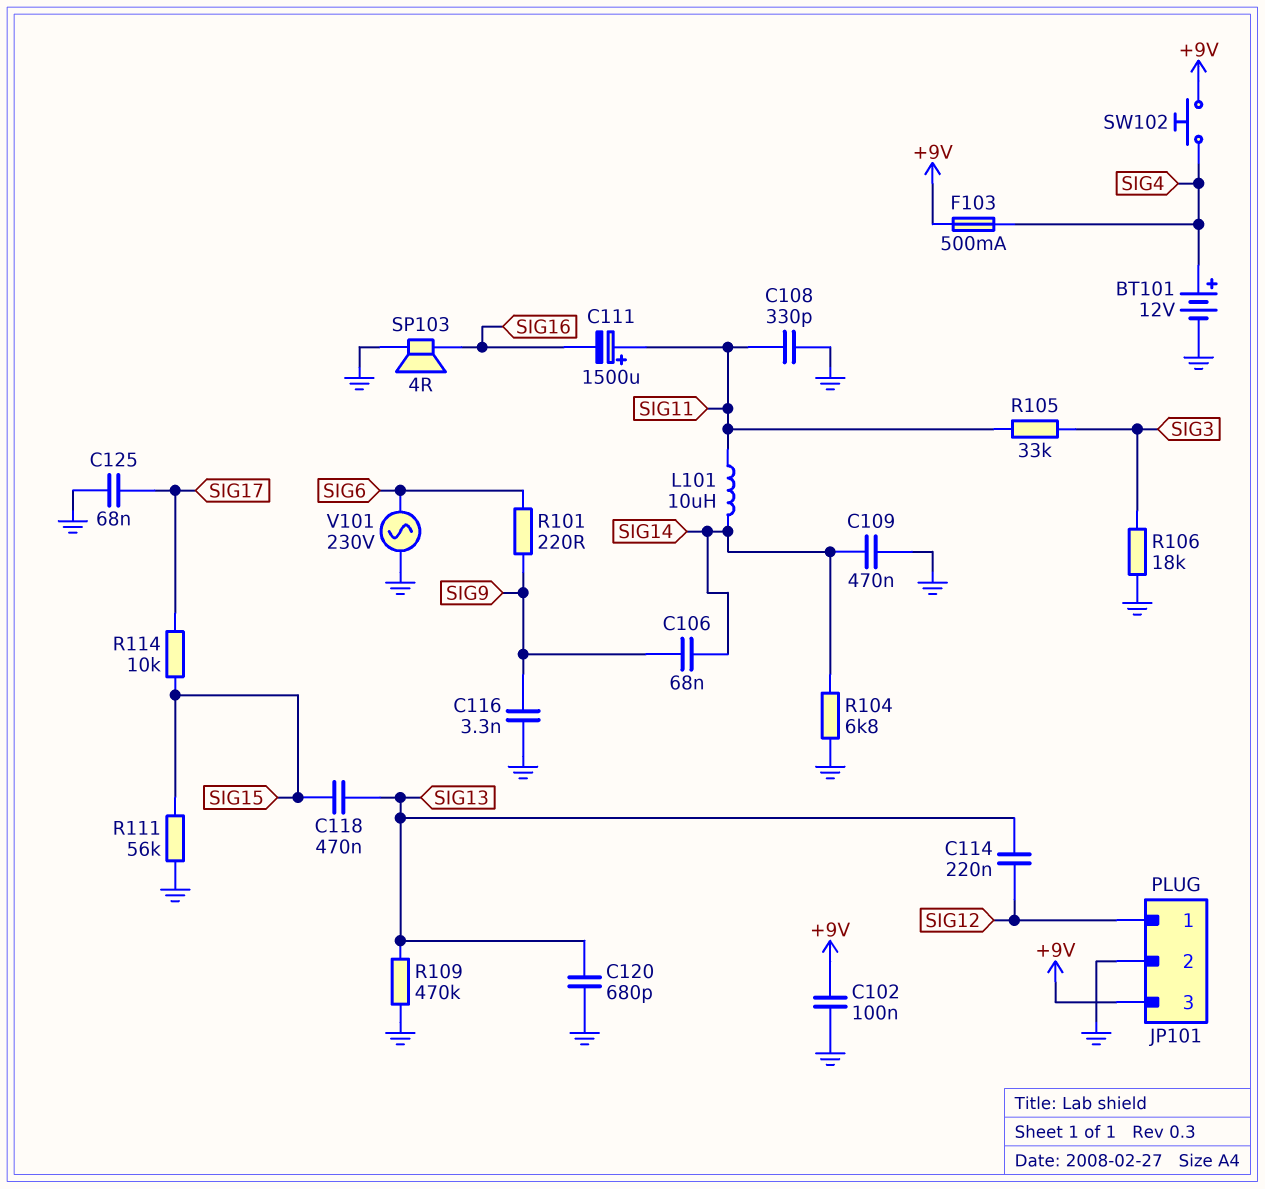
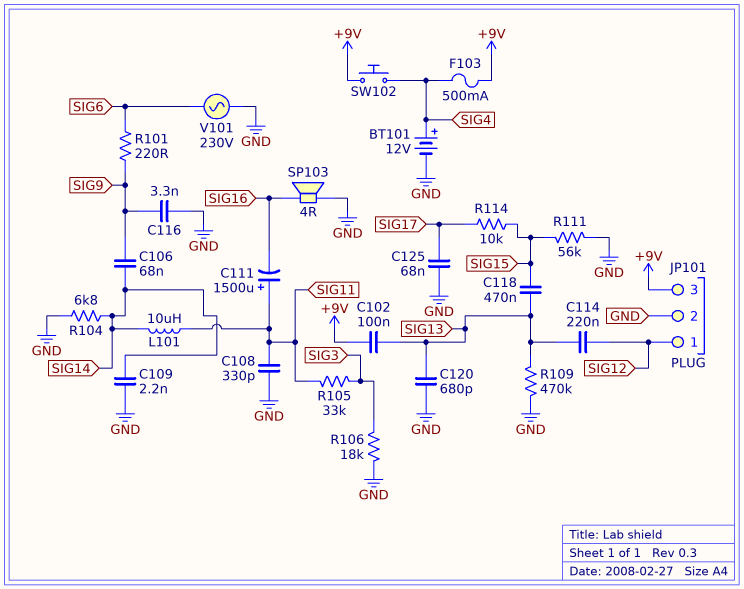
C102: 100nF (+9V, GND) -> 100nF (+9V, SIG13)
C109: 470nF (GND, SIG14) -> 2.2nF (GND, SIG14)

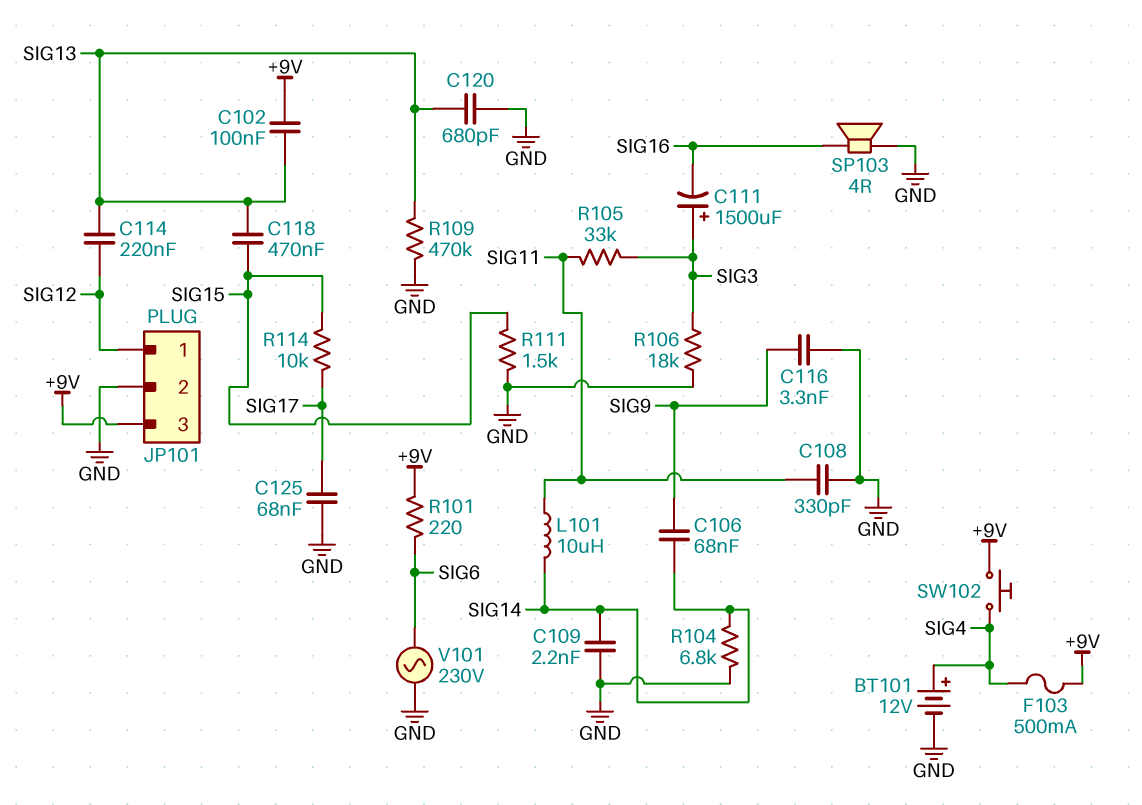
C111: 1500uF (plus SIG11, minus SIG16) -> 1500uF (plus SIG3, minus SIG16)
R101: 220 (SIG6, SIG9) -> 220 (+9V, SIG6)
R111: 56k (GND, SIG15) -> 1.5k (GND, SIG15)

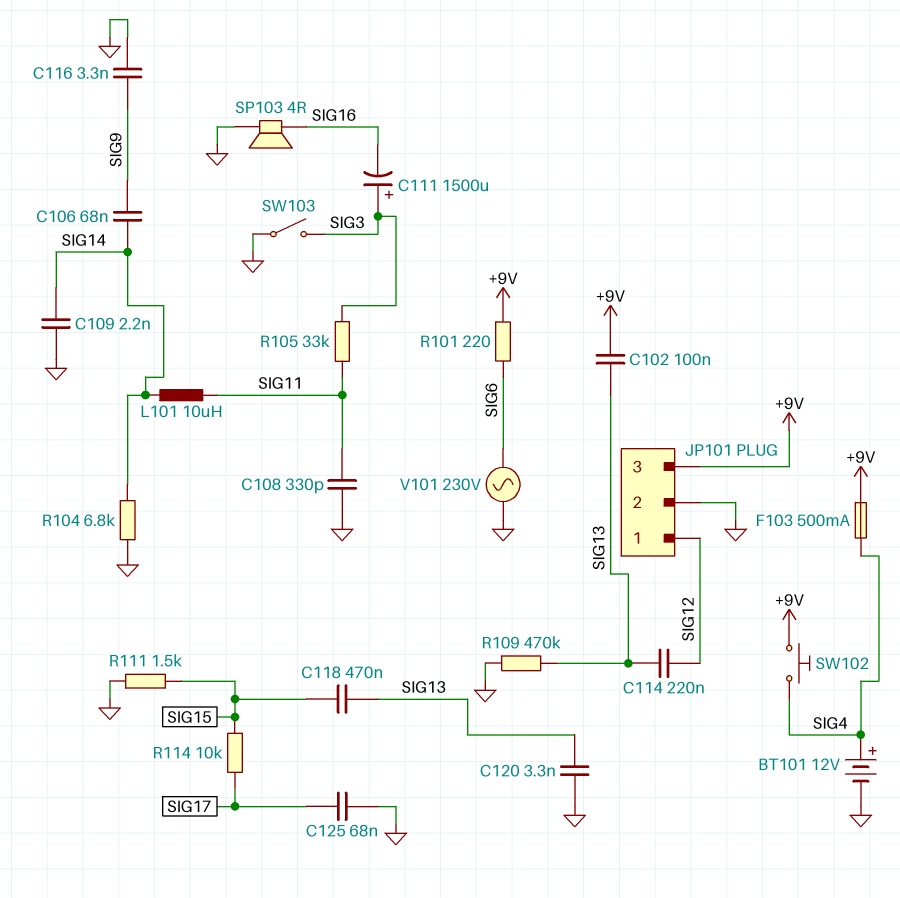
C120: 680pF (GND, SIG13) -> 3.3nF (GND, SIG13)
R106: 18k (GND, SIG3) -> none
SW103: none -> switch (GND, SIG3)

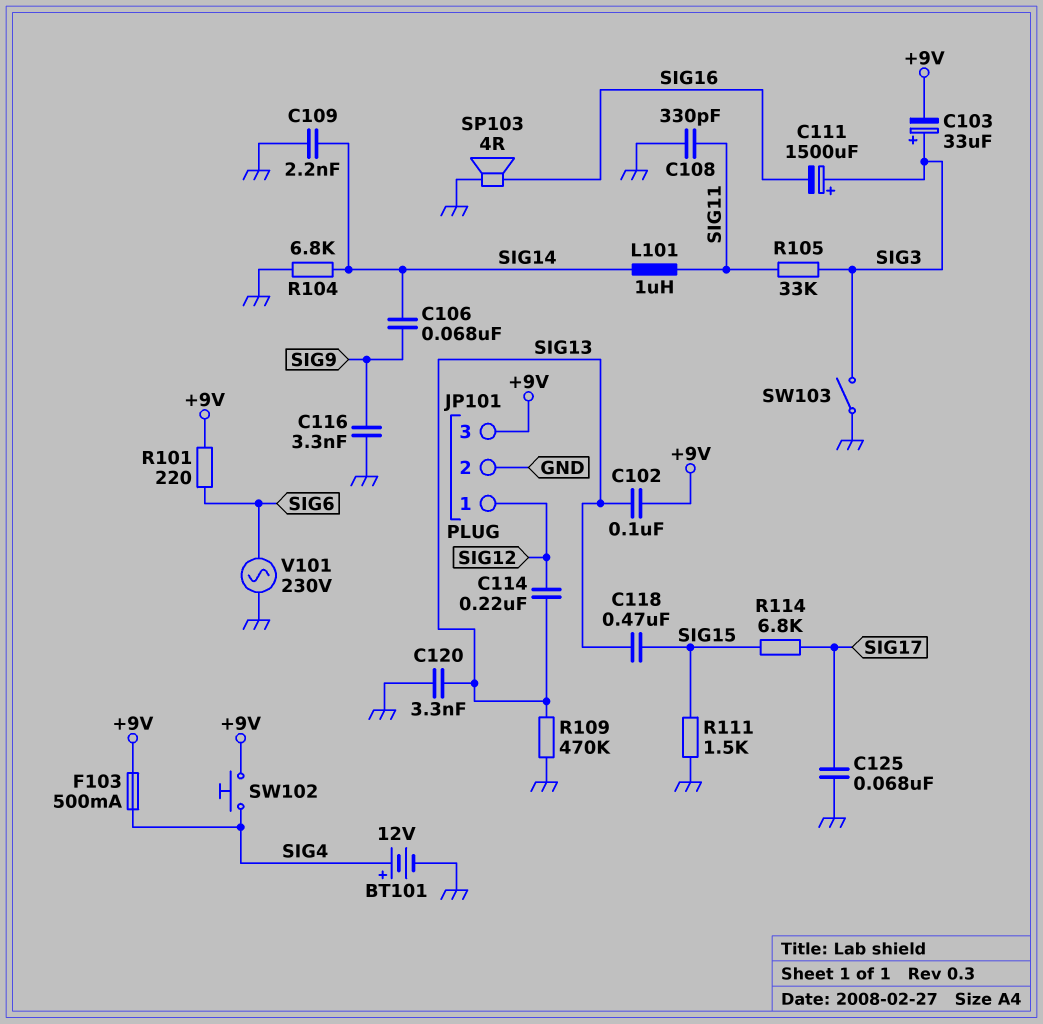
C103: none -> 33uF (plus SIG3, minus +9V)
L101: 10uH (SIG11, SIG14) -> 1uH (SIG11, SIG14)
R114: 10k (SIG15, SIG17) -> 6.8k (SIG15, SIG17)

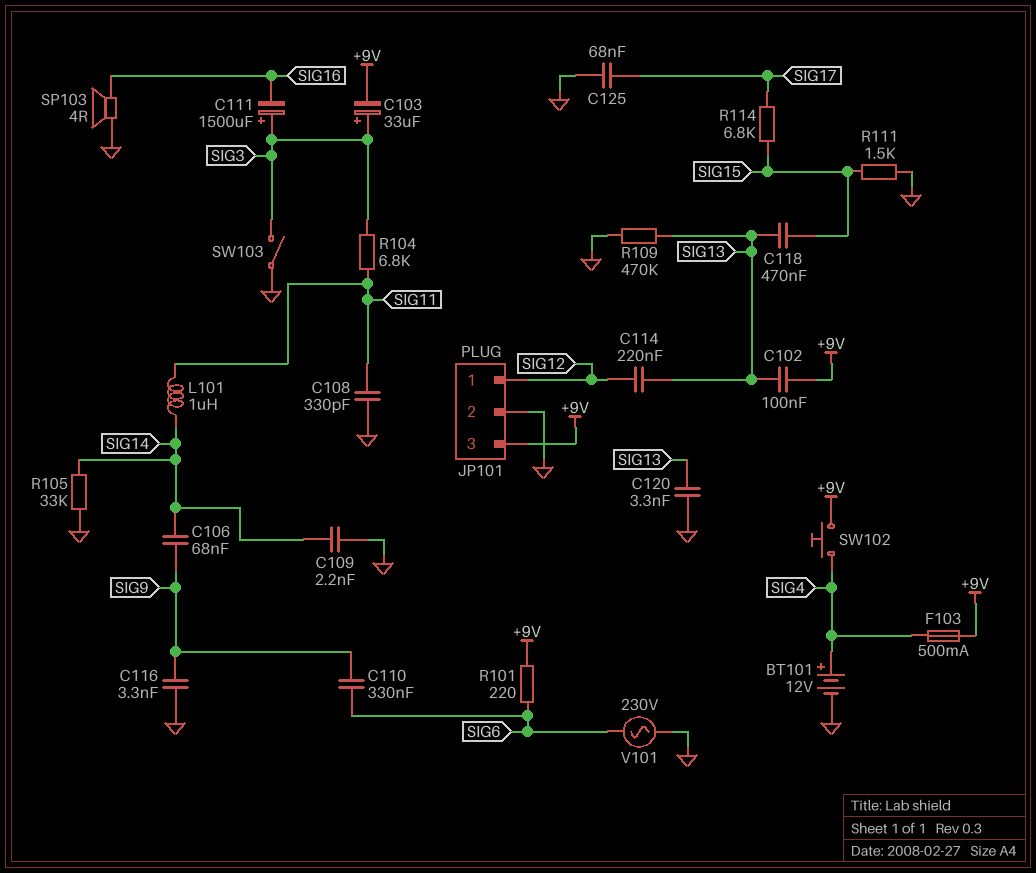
C110: none -> 330nF (SIG6, SIG9)
R104: 6.8k (GND, SIG14) -> 6.8k (SIG3, SIG11)
R105: 33k (SIG3, SIG11) -> 33k (GND, SIG14)

